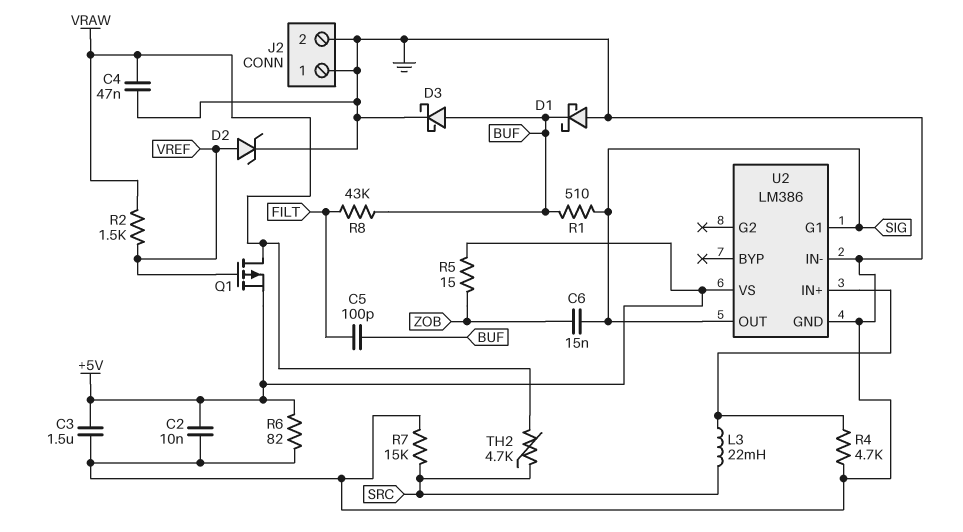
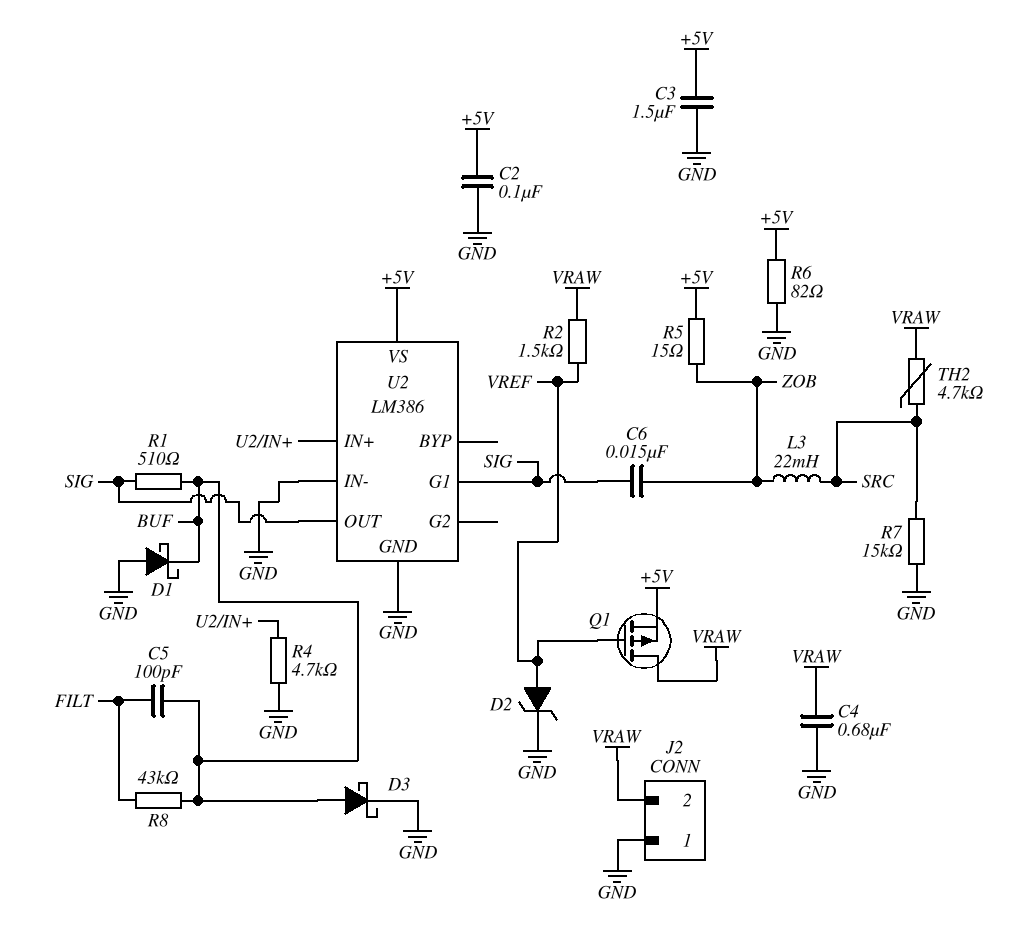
C2: 10nF (+5V, GND) -> 100nF (+5V, GND)
C4: 47nF (GND, VRAW) -> 680nF (GND, VRAW)
J2 pin 2: GND -> VRAW
L3: 22mH (SRC, U2/IN+) -> 22mH (SRC, ZOB)

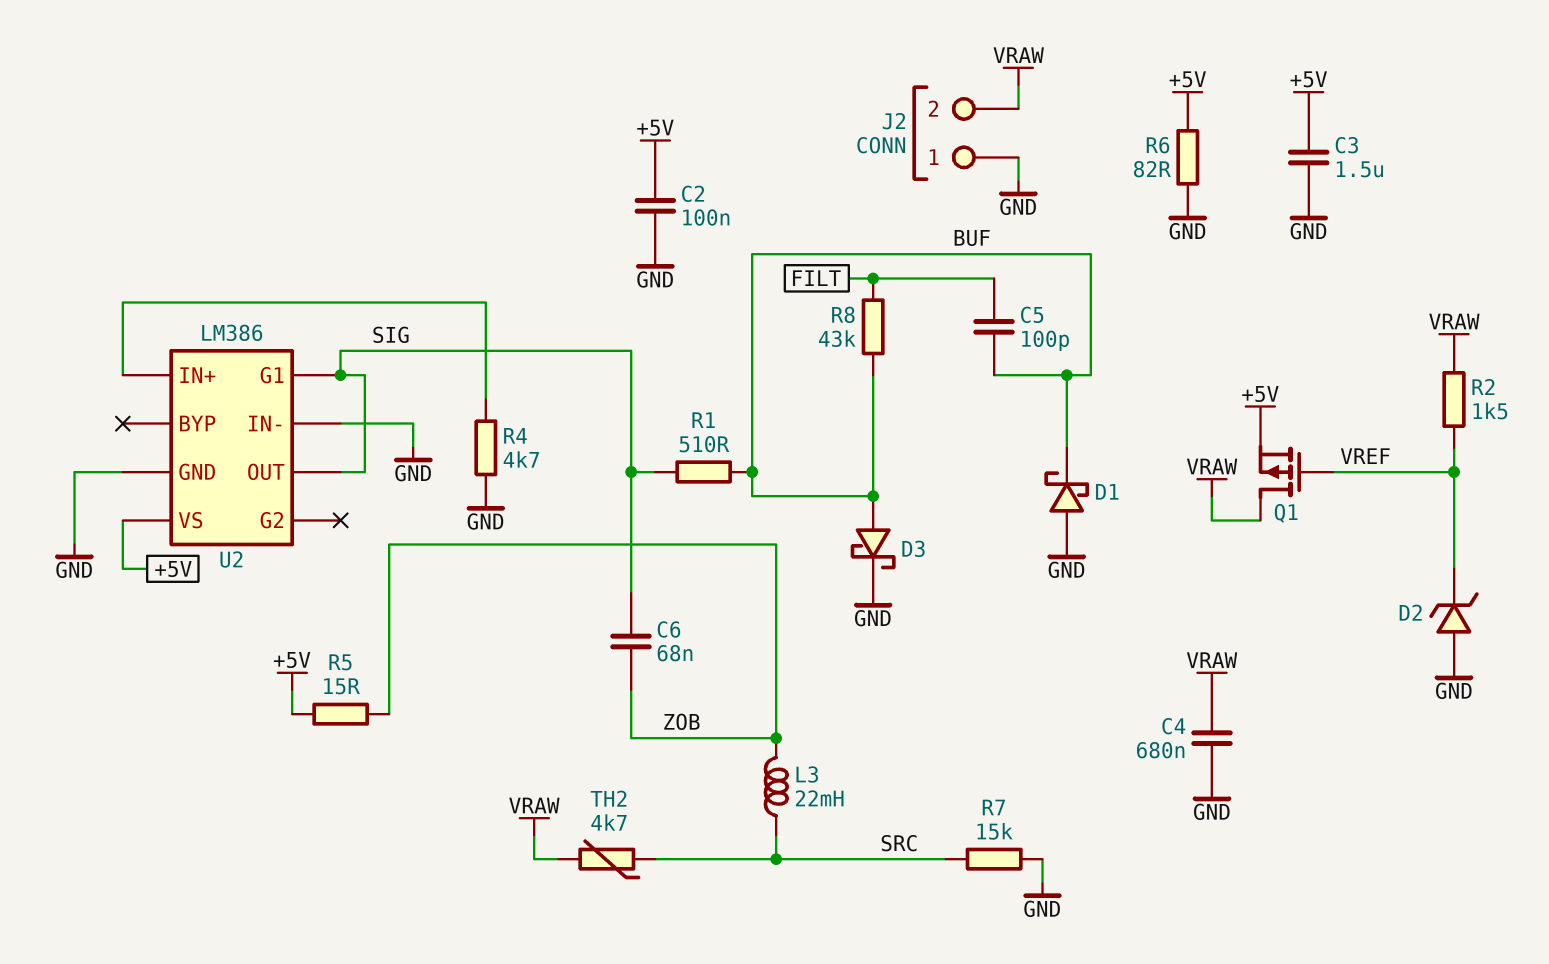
C6: 15nF (SIG, ZOB) -> 68nF (SIG, ZOB)
D2: zener (A VREF, K GND) -> zener (A GND, K VREF)

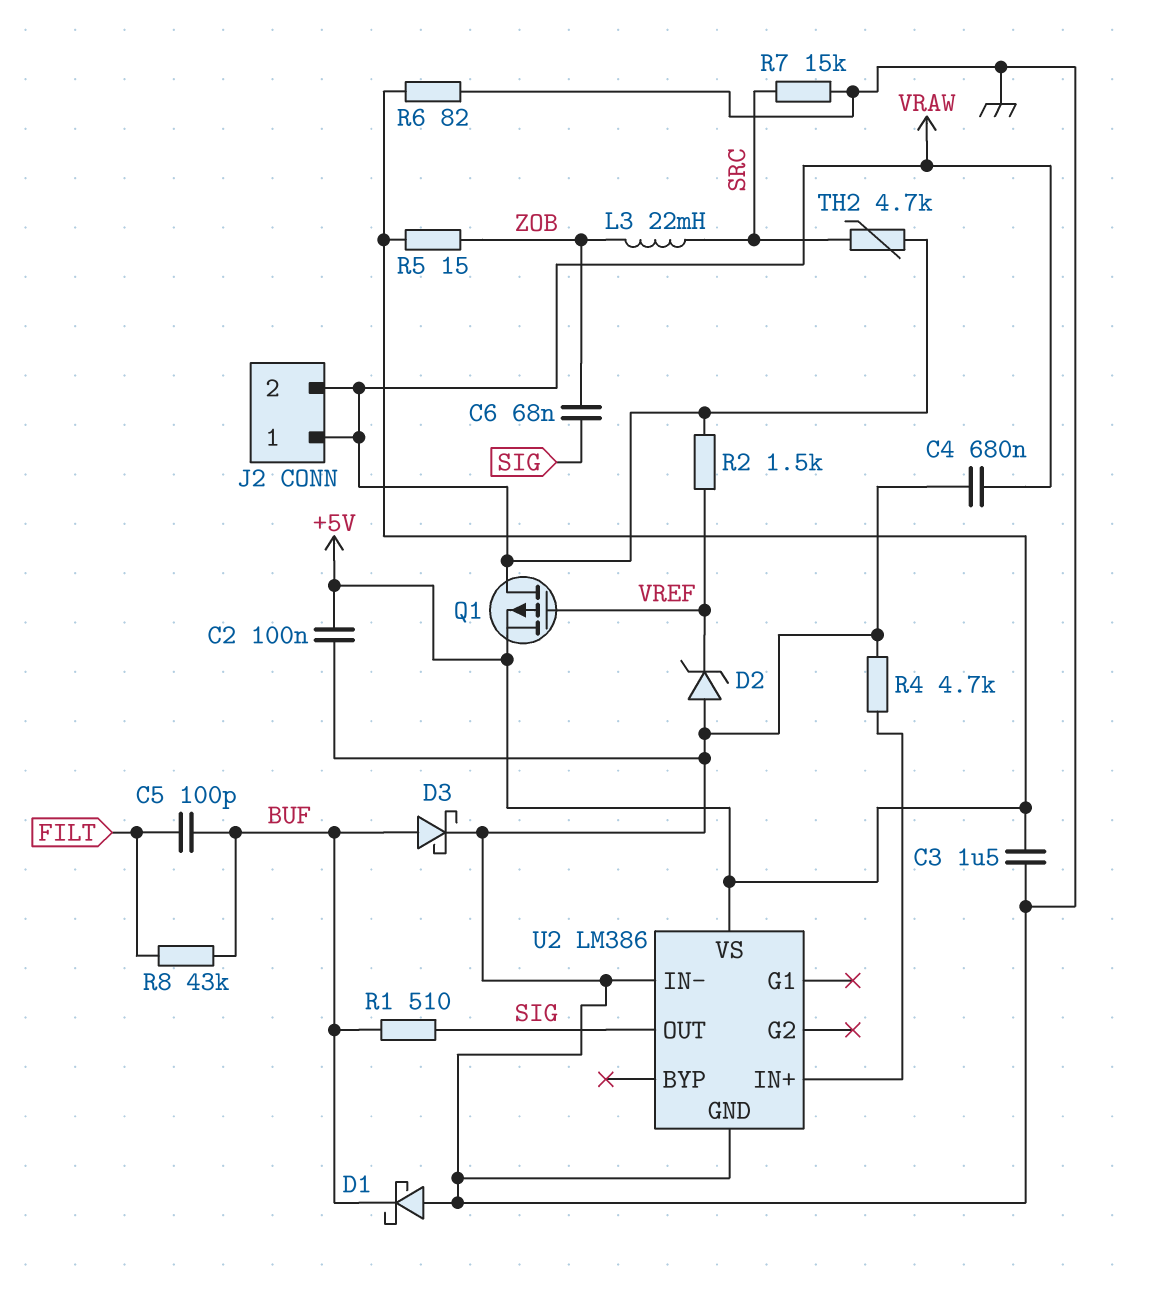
J2 pin 1: GND -> VRAW
U2 pin G1: SIG -> none

